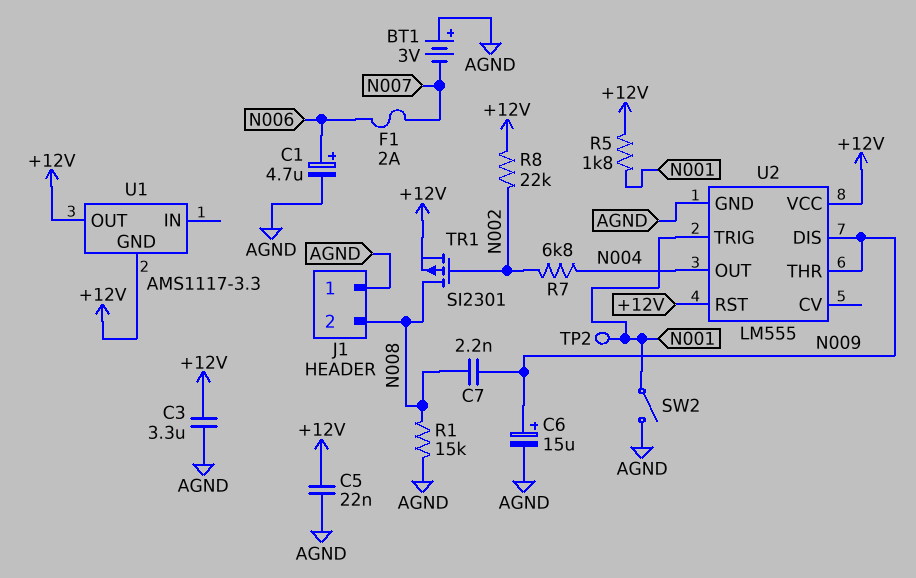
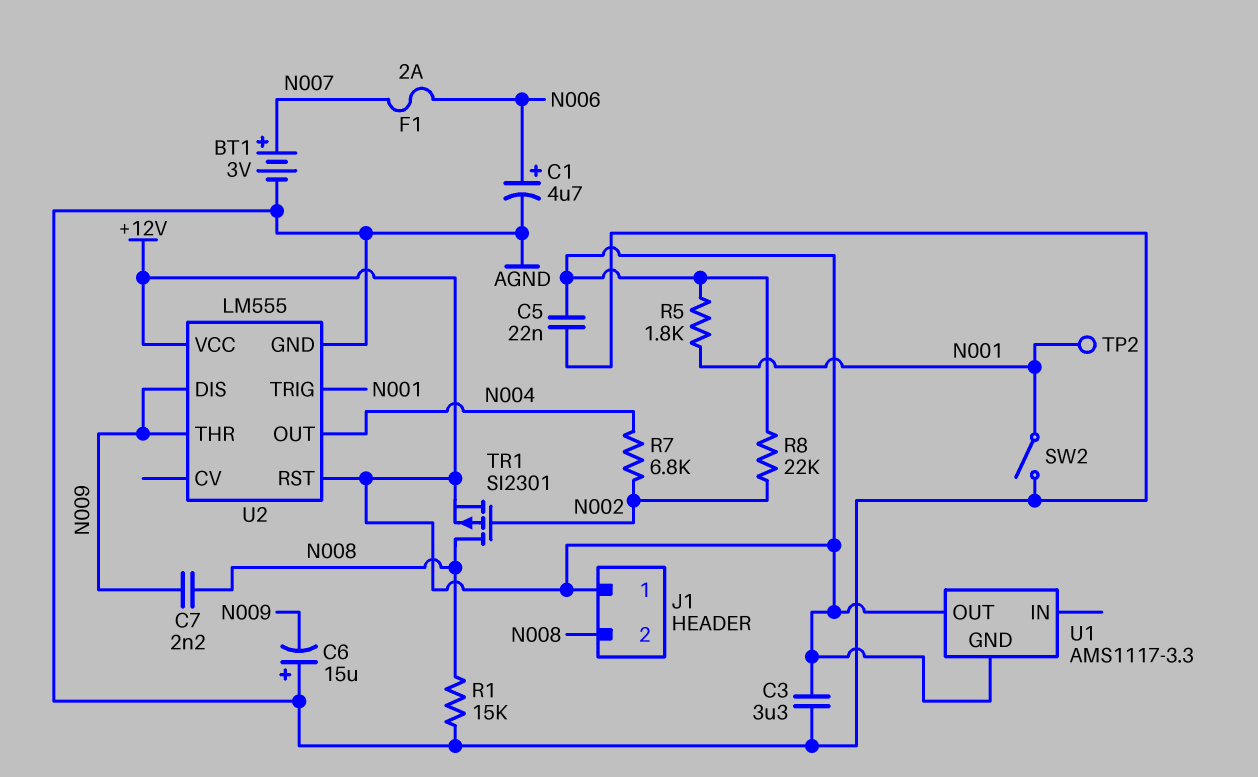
BT1: 3V (plus AGND, minus N007) -> 3V (plus N007, minus AGND)
C6: 15uF (plus N009, minus AGND) -> 15uF (plus AGND, minus N009)
J1 pin 1: AGND -> +12V

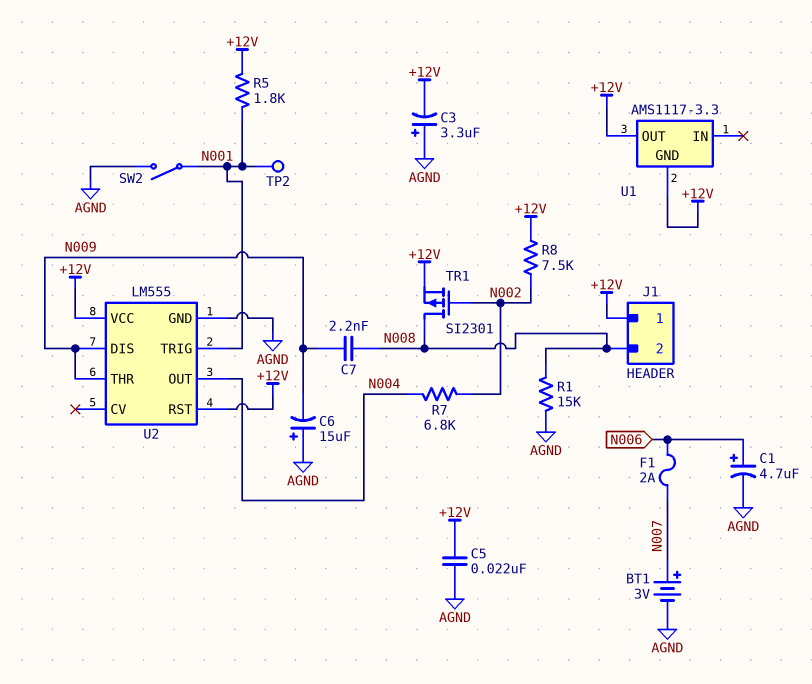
C3: 3.3uF (+12V, AGND) -> 3.3uF (plus AGND, minus +12V)
R8: 22k (+12V, N002) -> 7.5k (+12V, N002)

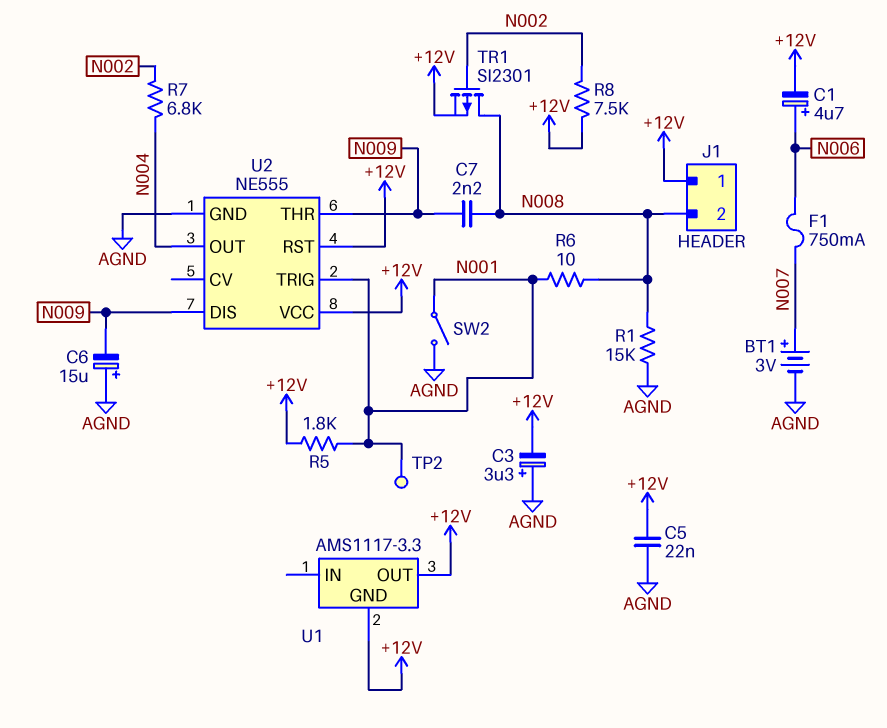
C1: 4.7uF (plus N006, minus AGND) -> 4.7uF (plus N006, minus +12V)
F1: 2A (N006, N007) -> 750mA (N006, N007)
R6: none -> 10 (N001, N008)
U2: LM555 -> NE555

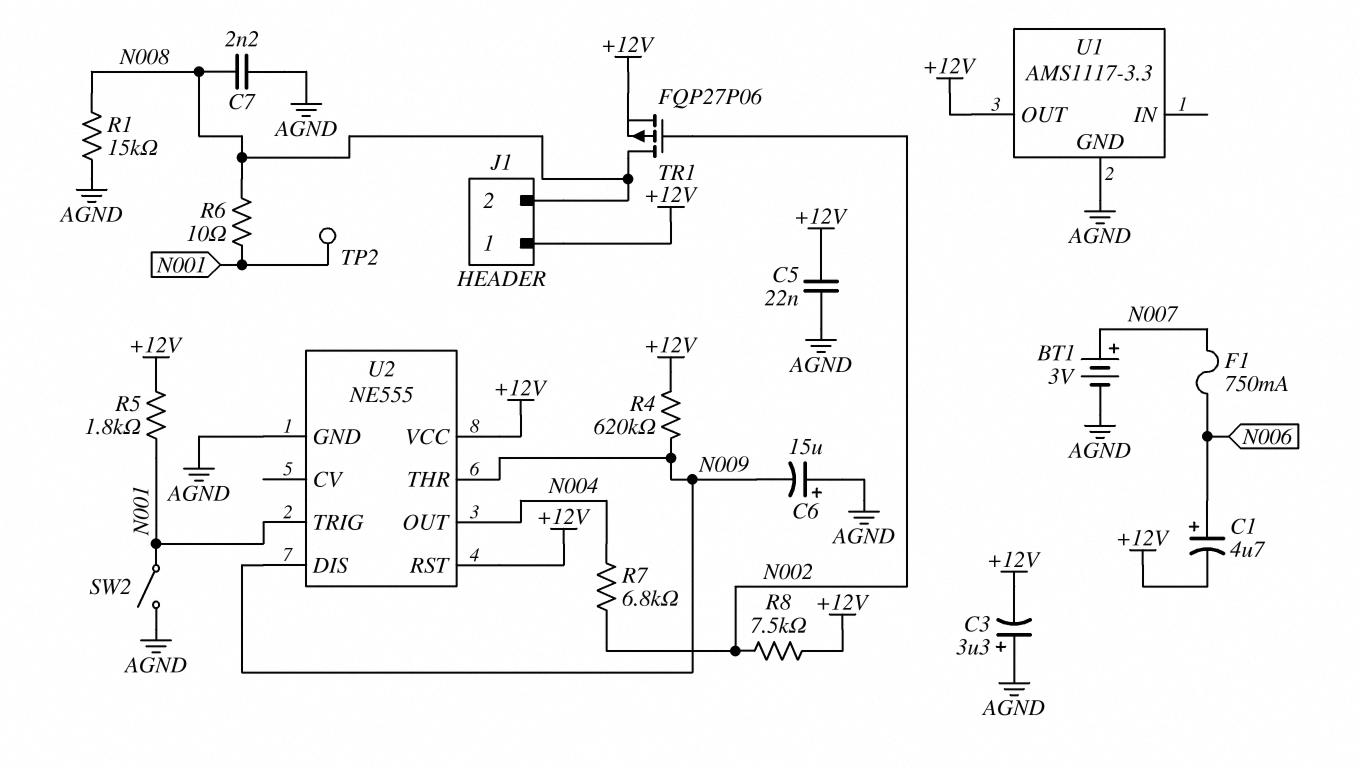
C7: 2.2nF (N008, N009) -> 2.2nF (AGND, N008)
R4: none -> 620k (+12V, N009)
TR1: PMOS SI2301 (G N002, D N008, S +12V) -> PMOS FQP27P06 (G N002, D N008, S +12V)
U1 pin GND: +12V -> AGND

